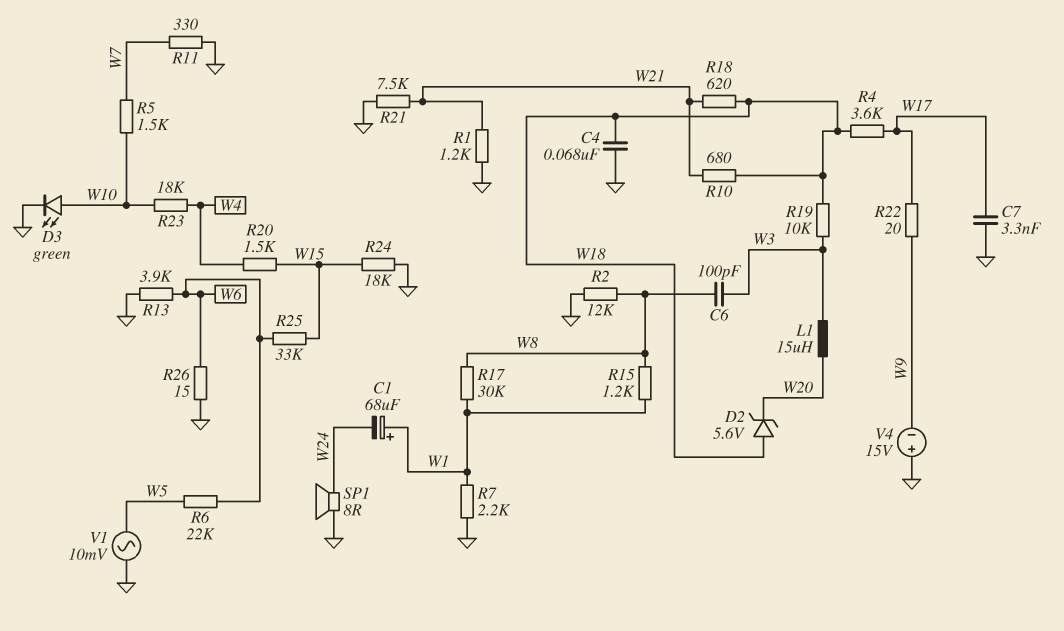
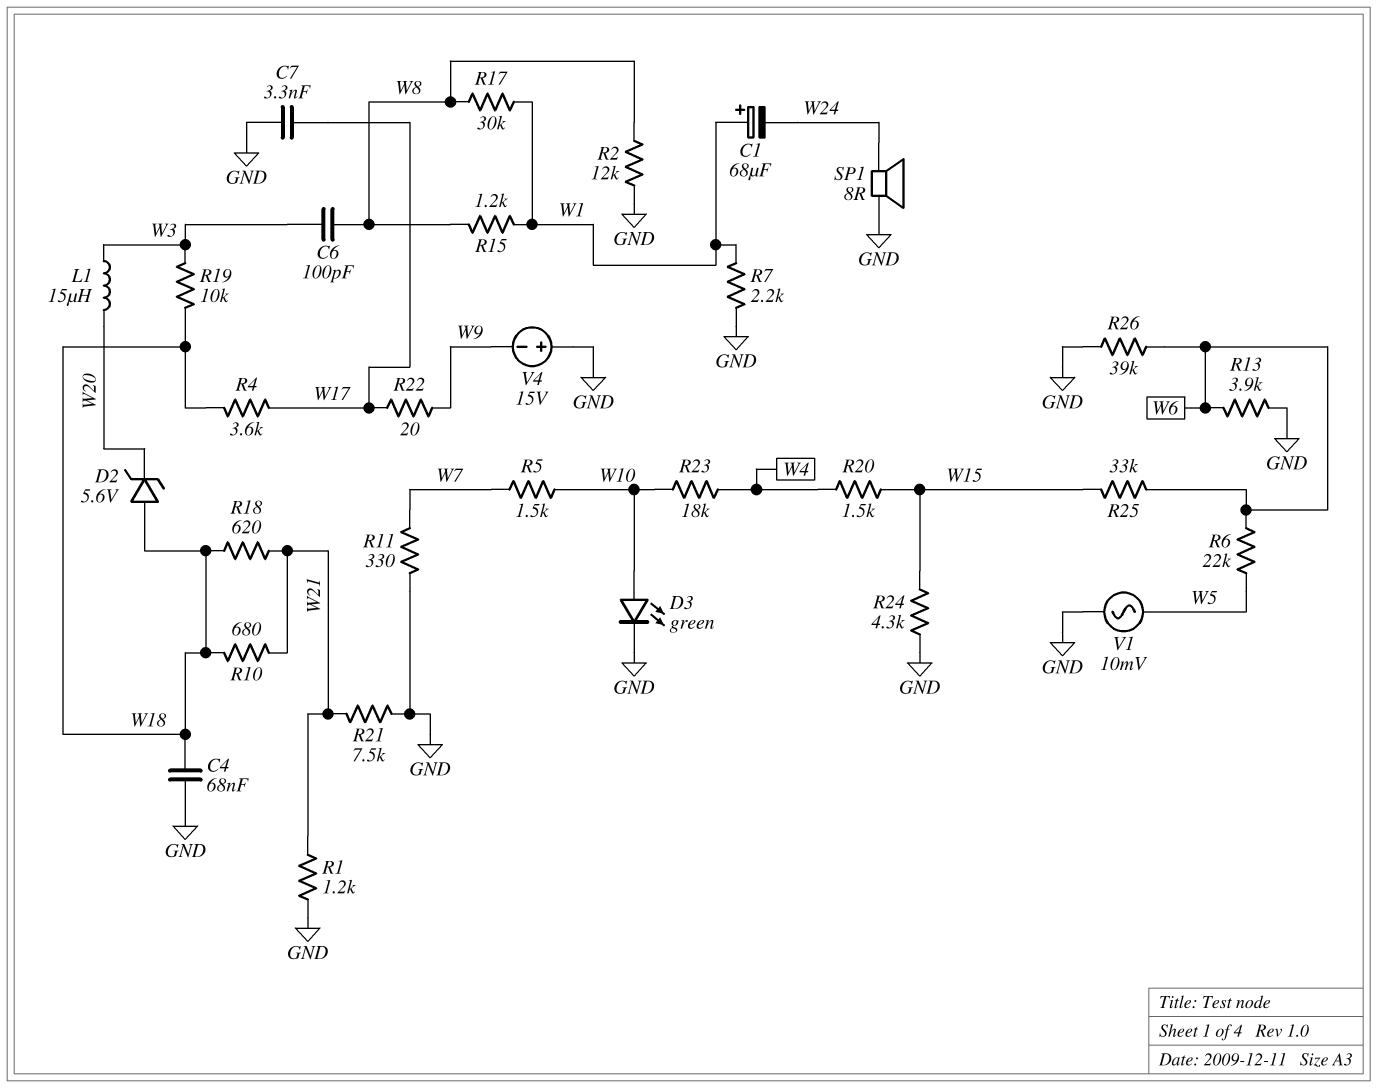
R24: 18k (GND, W15) -> 4.3k (GND, W15)
R26: 15 (GND, W6) -> 39k (GND, W6)

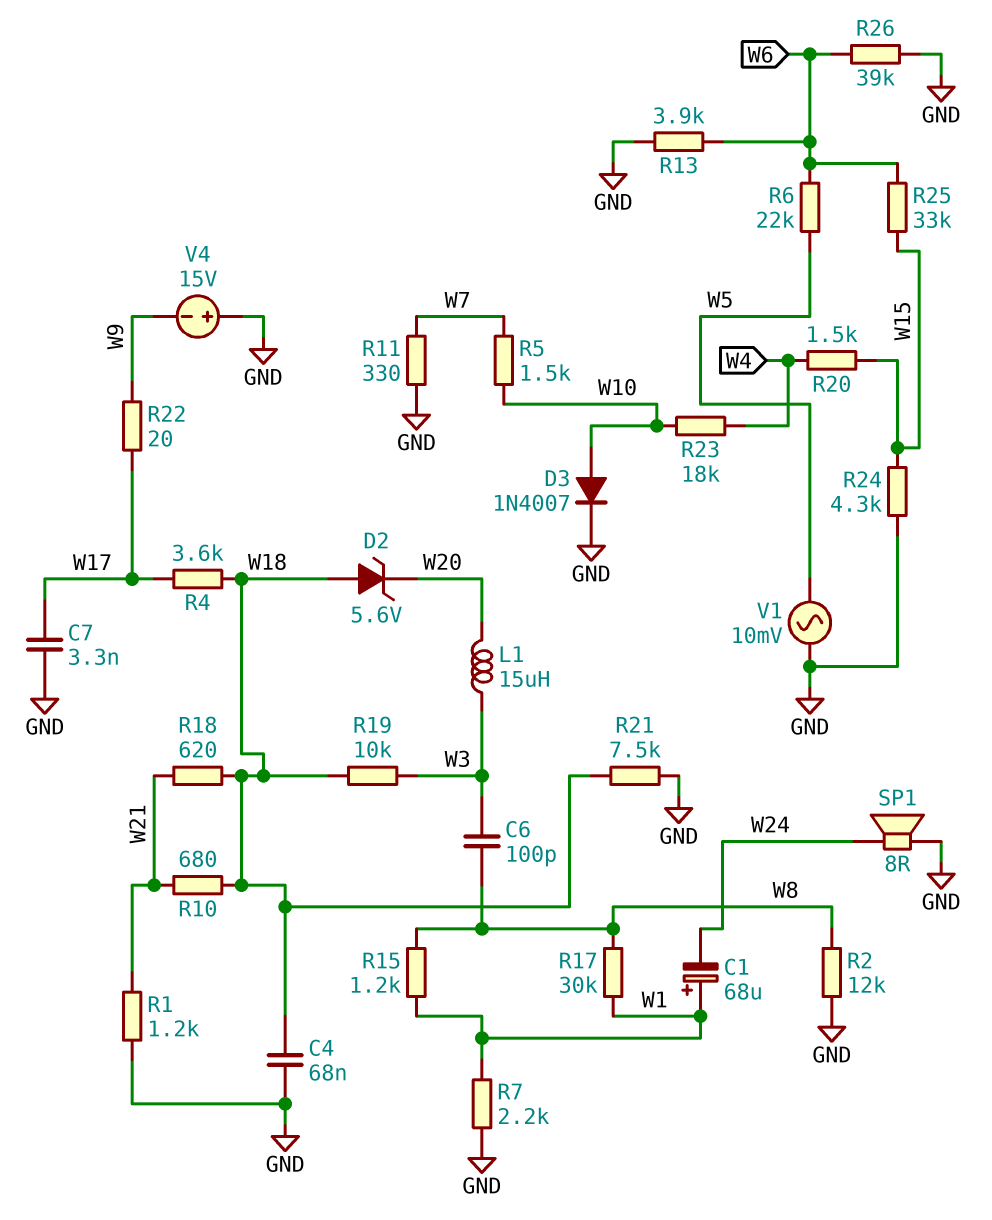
D3: LED green (A W10, K GND) -> diode 1N4007 (A W10, K GND)
R21: 7.5k (GND, W21) -> 7.5k (GND, W18)

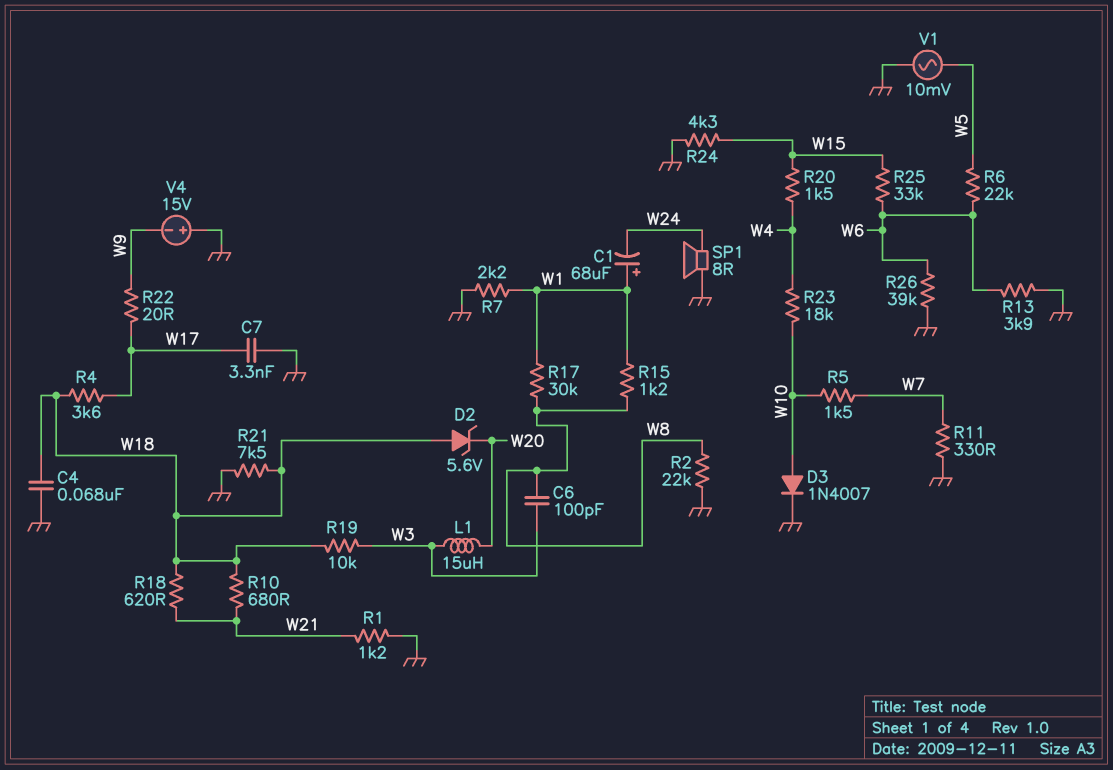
R2: 12k (GND, W8) -> 22k (GND, W8)

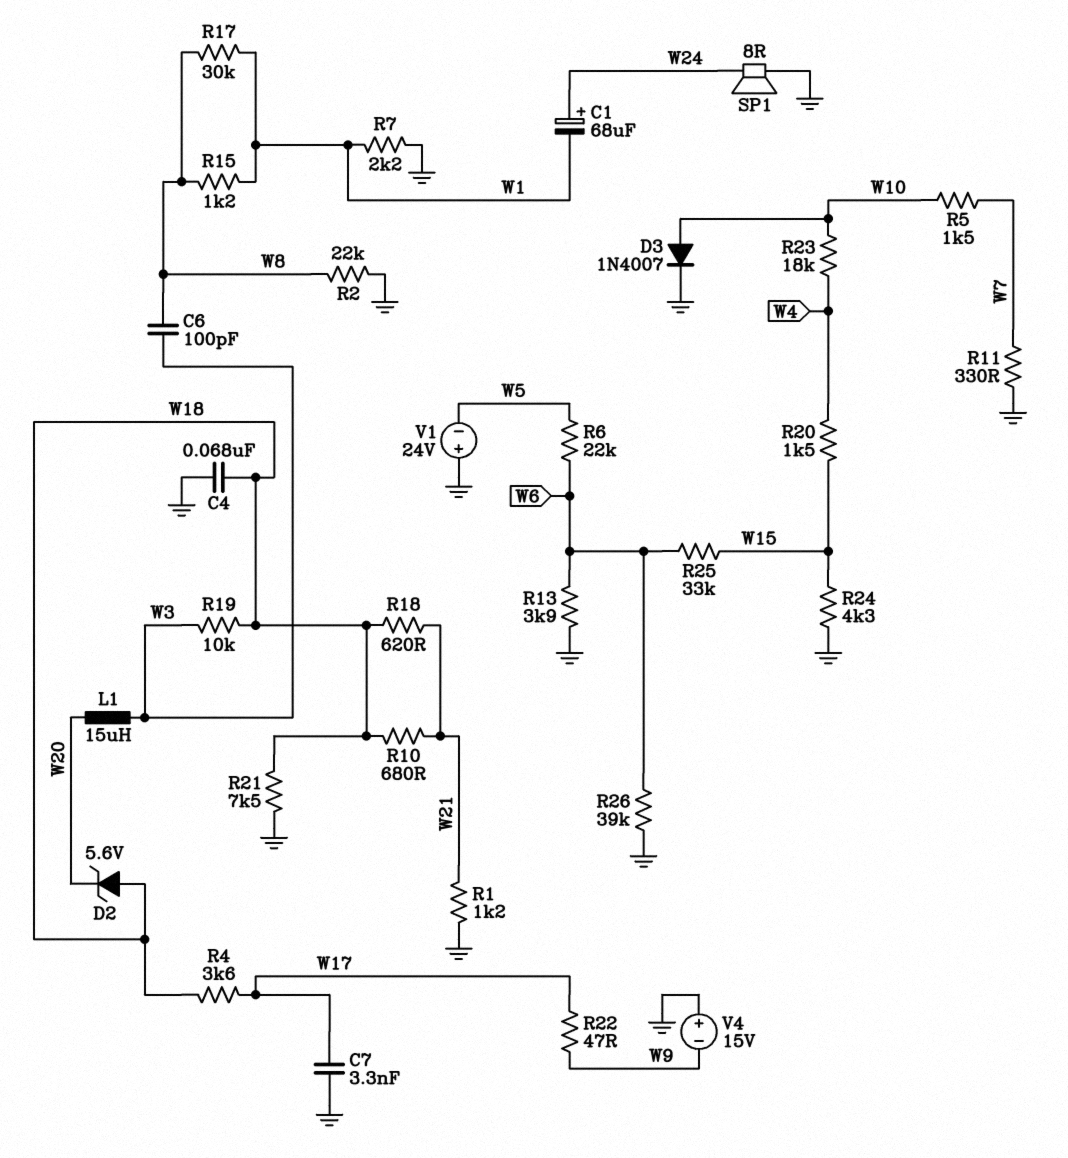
C1: 68uF (plus W1, minus W24) -> 68uF (plus W24, minus W1)
R22: 20 (W9, W17) -> 47 (W9, W17)
V1: AC 10mV (GND, W5) -> 24V (plus GND, minus W5)

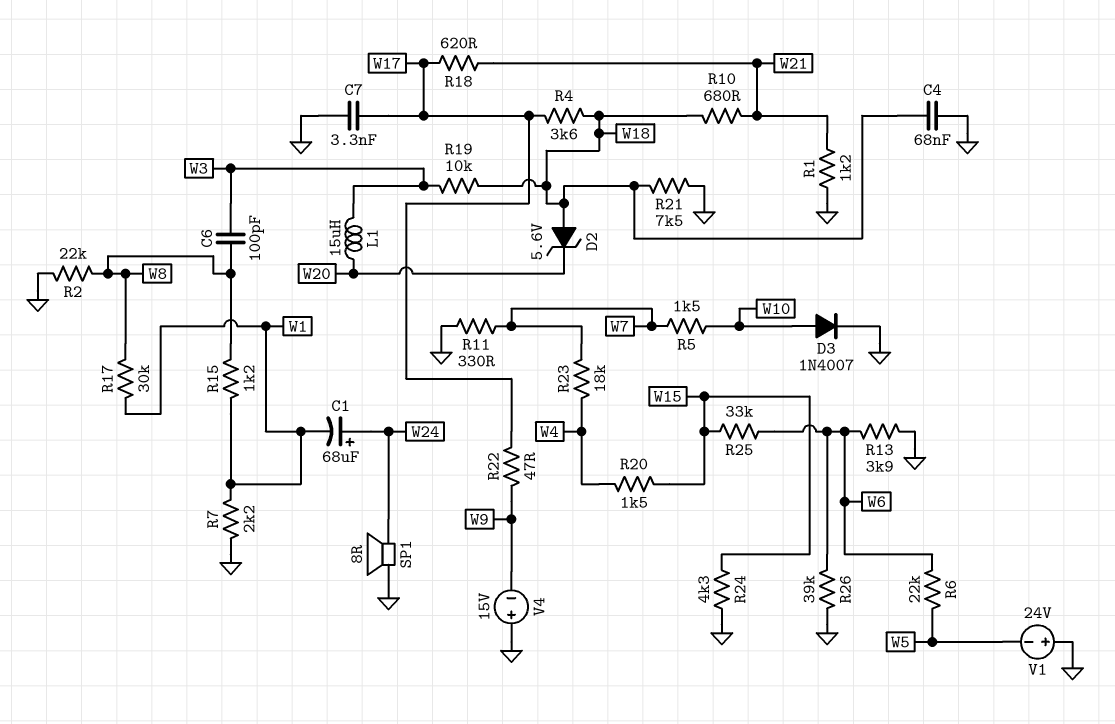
R18: 620 (W18, W21) -> 620 (W17, W21)
R23: 18k (W4, W10) -> 18k (W4, W7)

